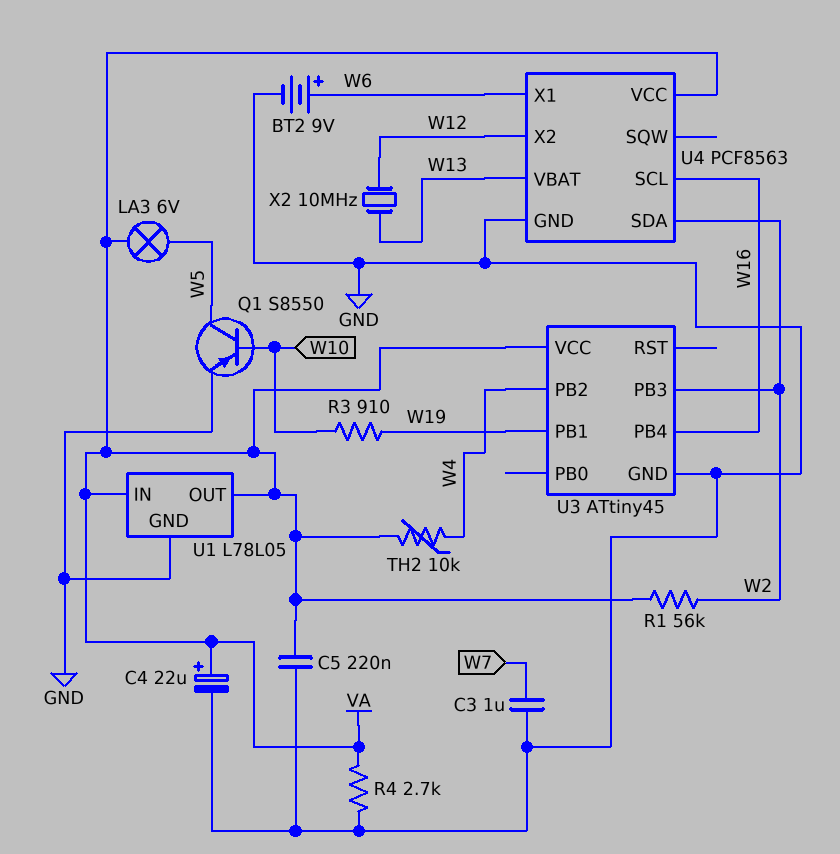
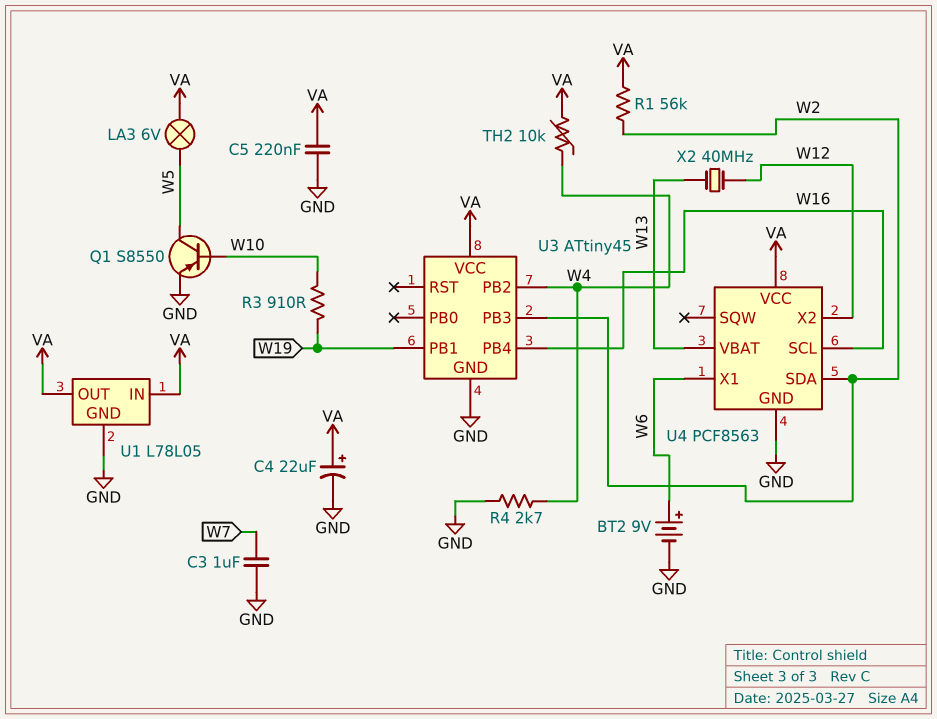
R4: 2.7k (GND, VA) -> 2.7k (GND, W4)
X2: 10MHz (W12, W13) -> 40MHz (W12, W13)

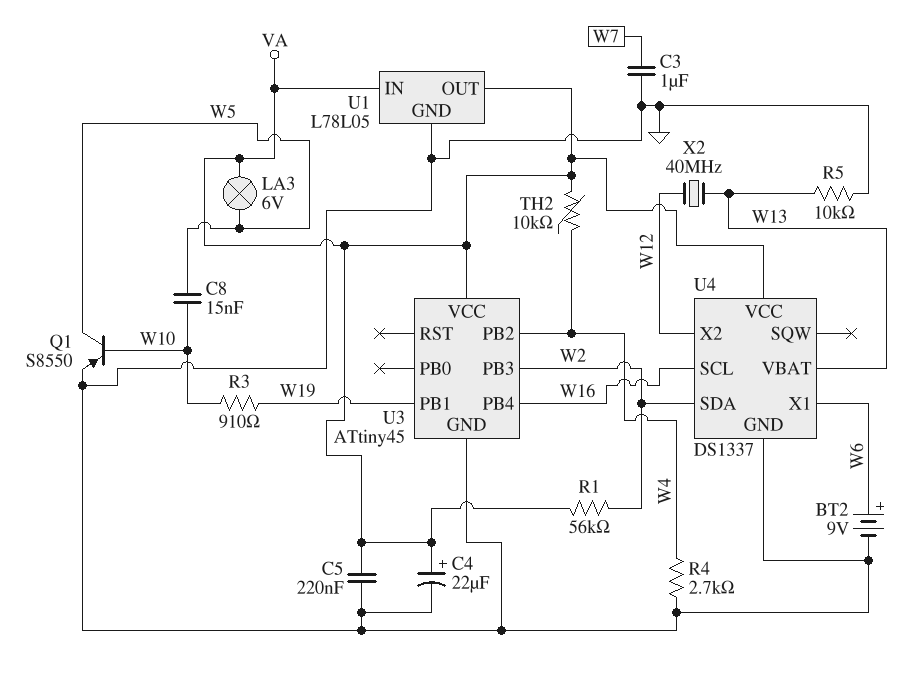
C8: none -> 15nF (W5, W10)
R5: none -> 10k (GND, W13)
U4: PCF8563 -> DS1337

